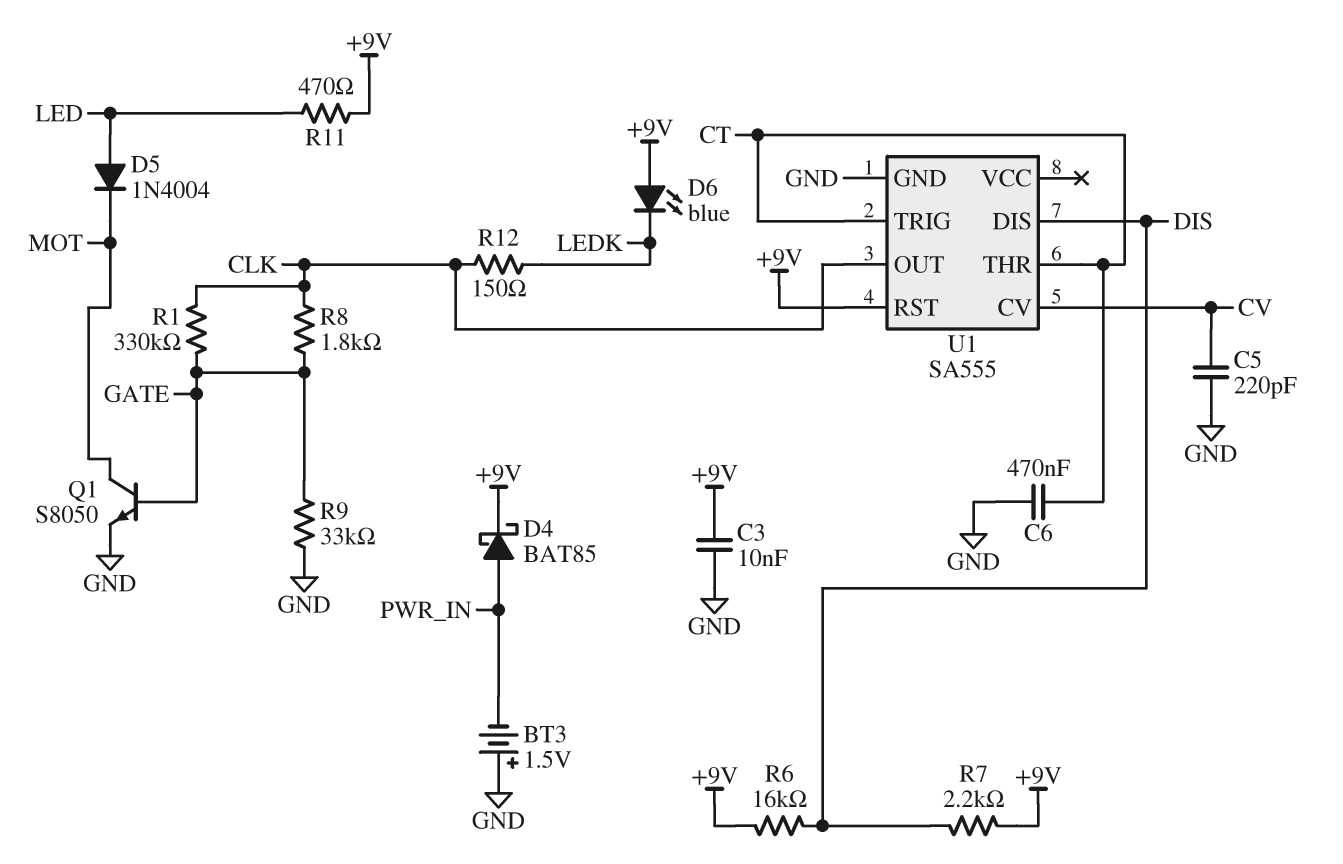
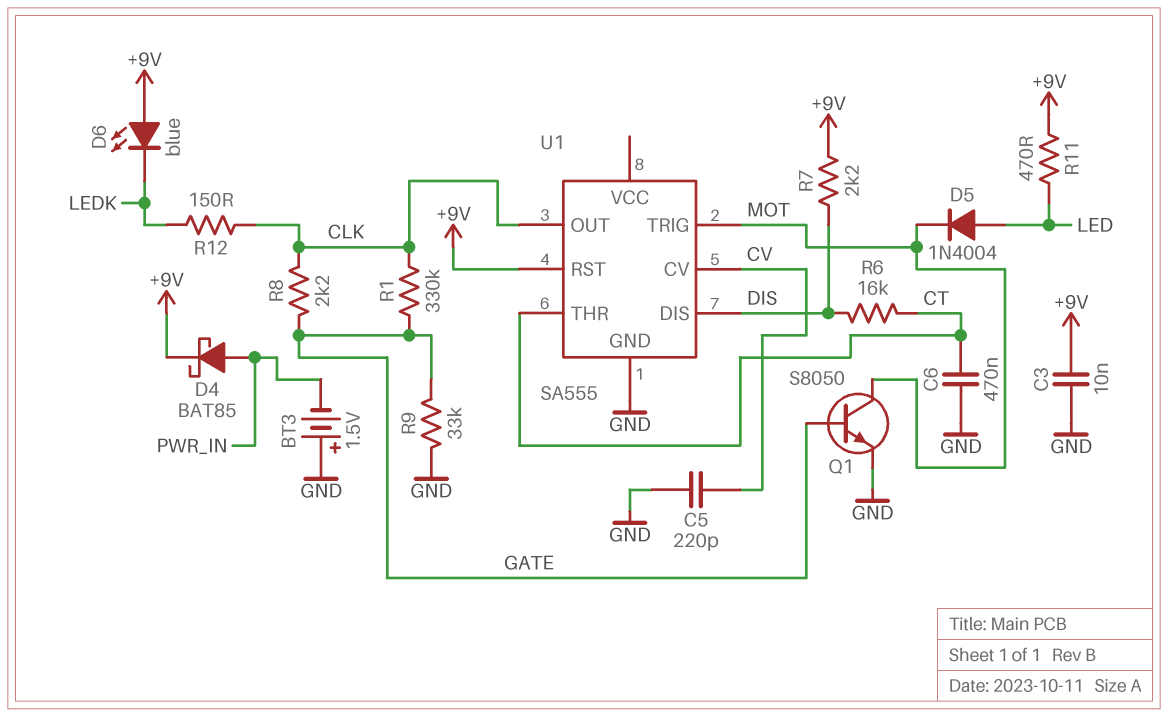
R6: 16k (+9V, DIS) -> 16k (CT, DIS)
R8: 1.8k (CLK, GATE) -> 2.2k (CLK, GATE)
U1 pin TRIG: CT -> MOT

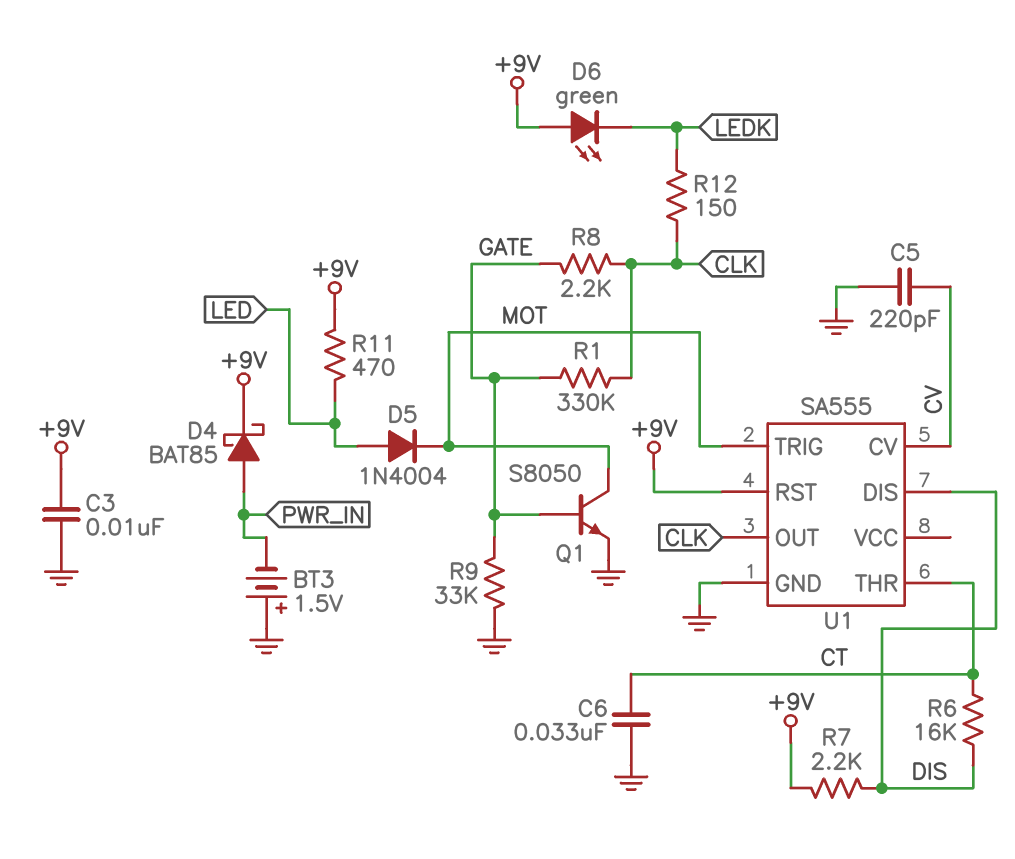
C6: 470nF (CT, GND) -> 33nF (CT, GND)
D6: LED blue (A +9V, K LEDK) -> LED green (A +9V, K LEDK)

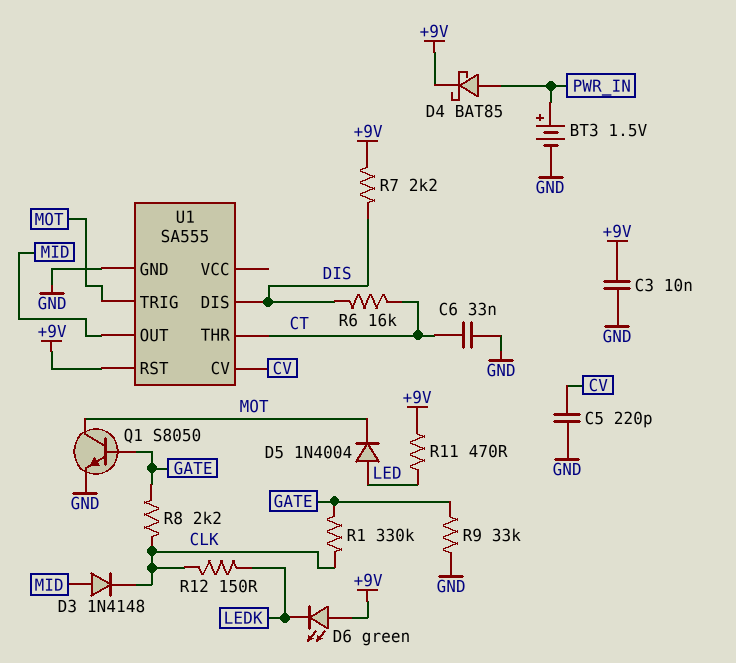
BT3: 1.5V (plus GND, minus PWR_IN) -> 1.5V (plus PWR_IN, minus GND)
D3: none -> diode 1N4148 (A MID, K CLK)
U1 pin OUT: CLK -> MID

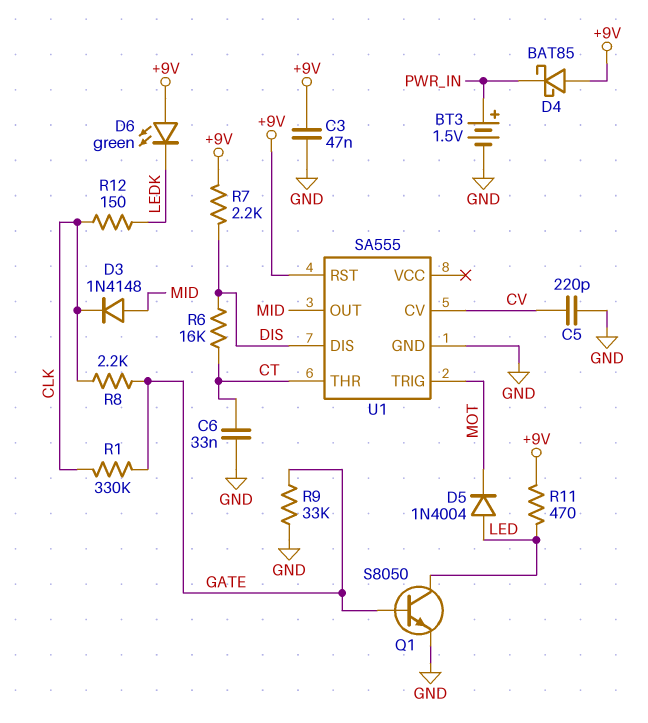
C3: 10nF (+9V, GND) -> 47nF (+9V, GND)
D4: schottky BAT85 (A PWR_IN, K +9V) -> schottky BAT85 (A +9V, K PWR_IN)
Q1: NPN S8050 (B GATE, C MOT, E GND) -> NPN S8050 (B GATE, C LED, E GND)

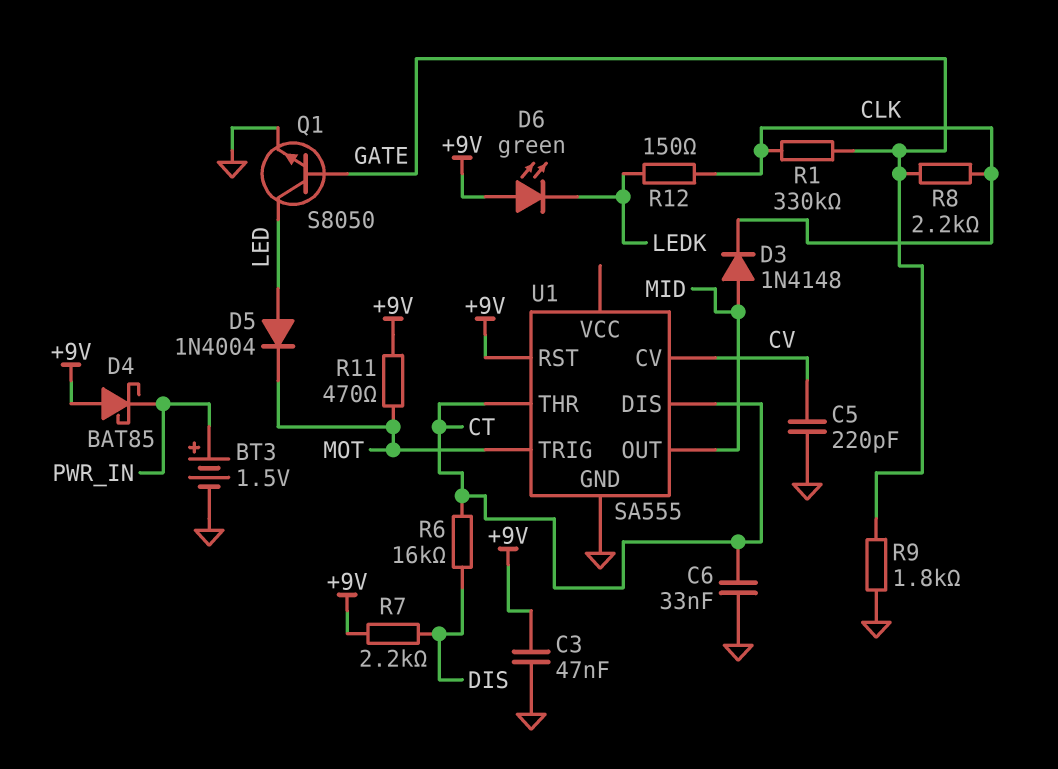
R9: 33k (GATE, GND) -> 1.8k (GATE, GND)
R11: 470 (+9V, LED) -> 470 (+9V, MOT)
U1 pin DIS: DIS -> CT

